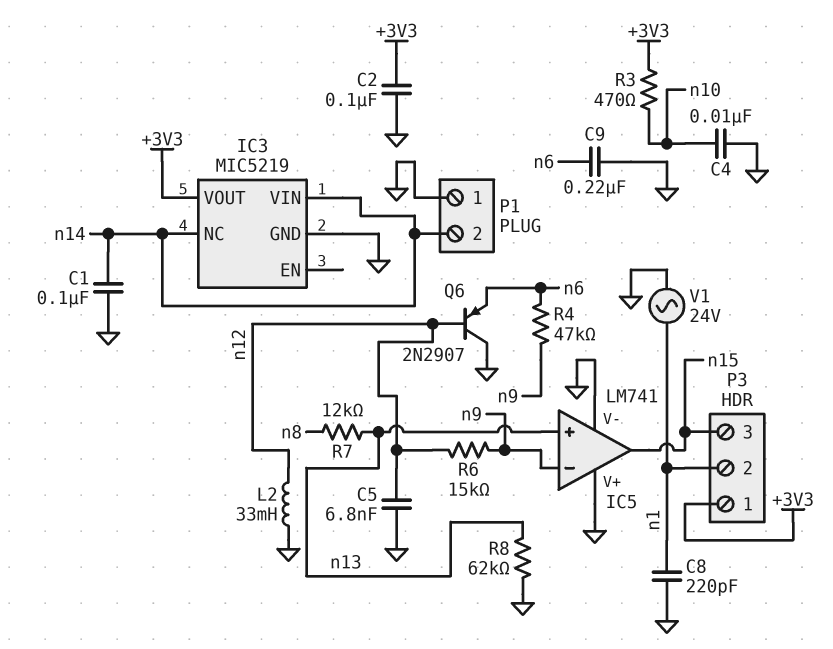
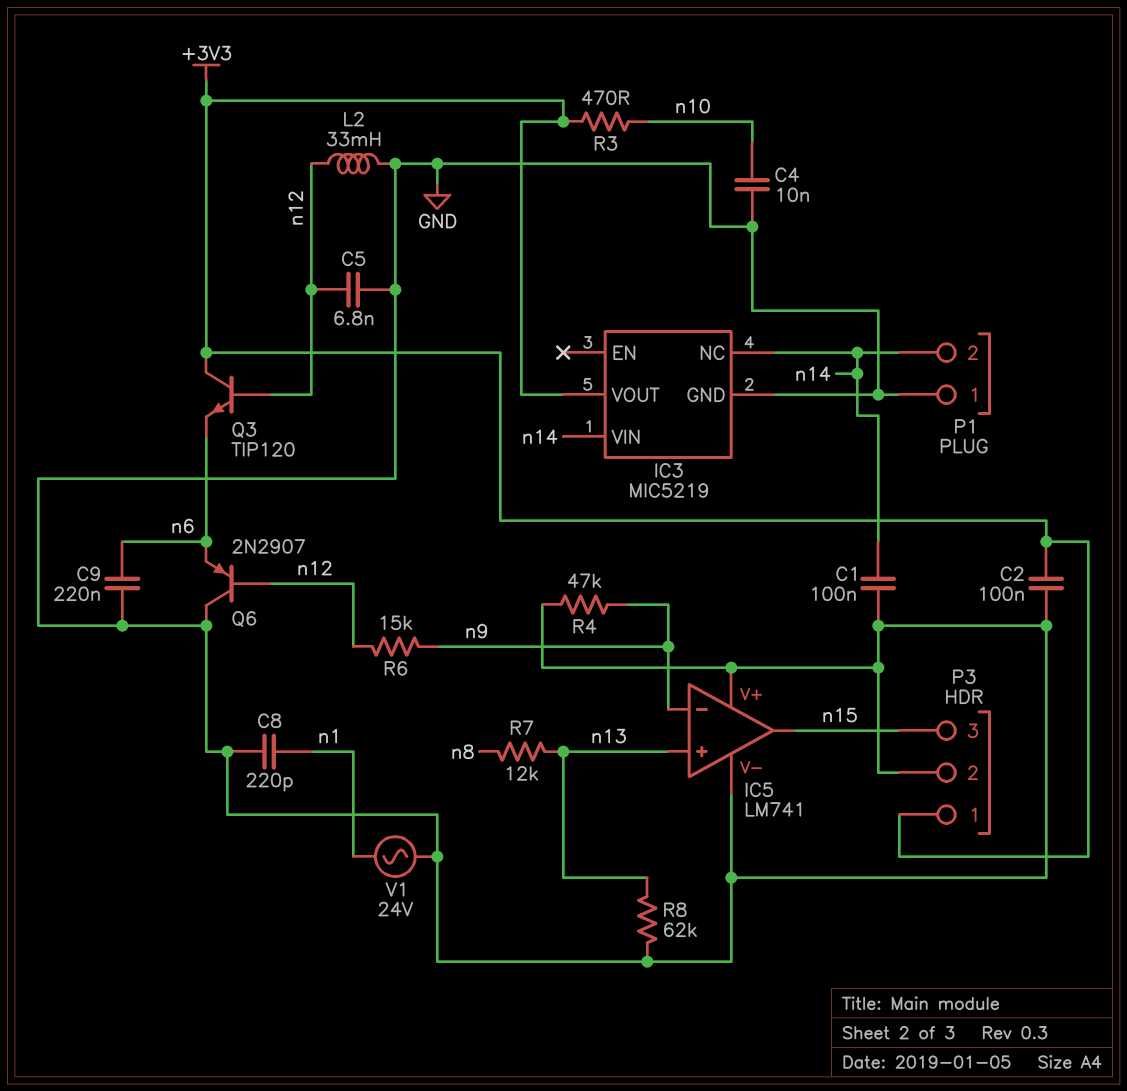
P3 pin 2: n1 -> GND
Q3: none -> NPN TIP120 (B n12, C +3V3, E n6)
R4: 47k (n6, n9) -> 47k (GND, n9)

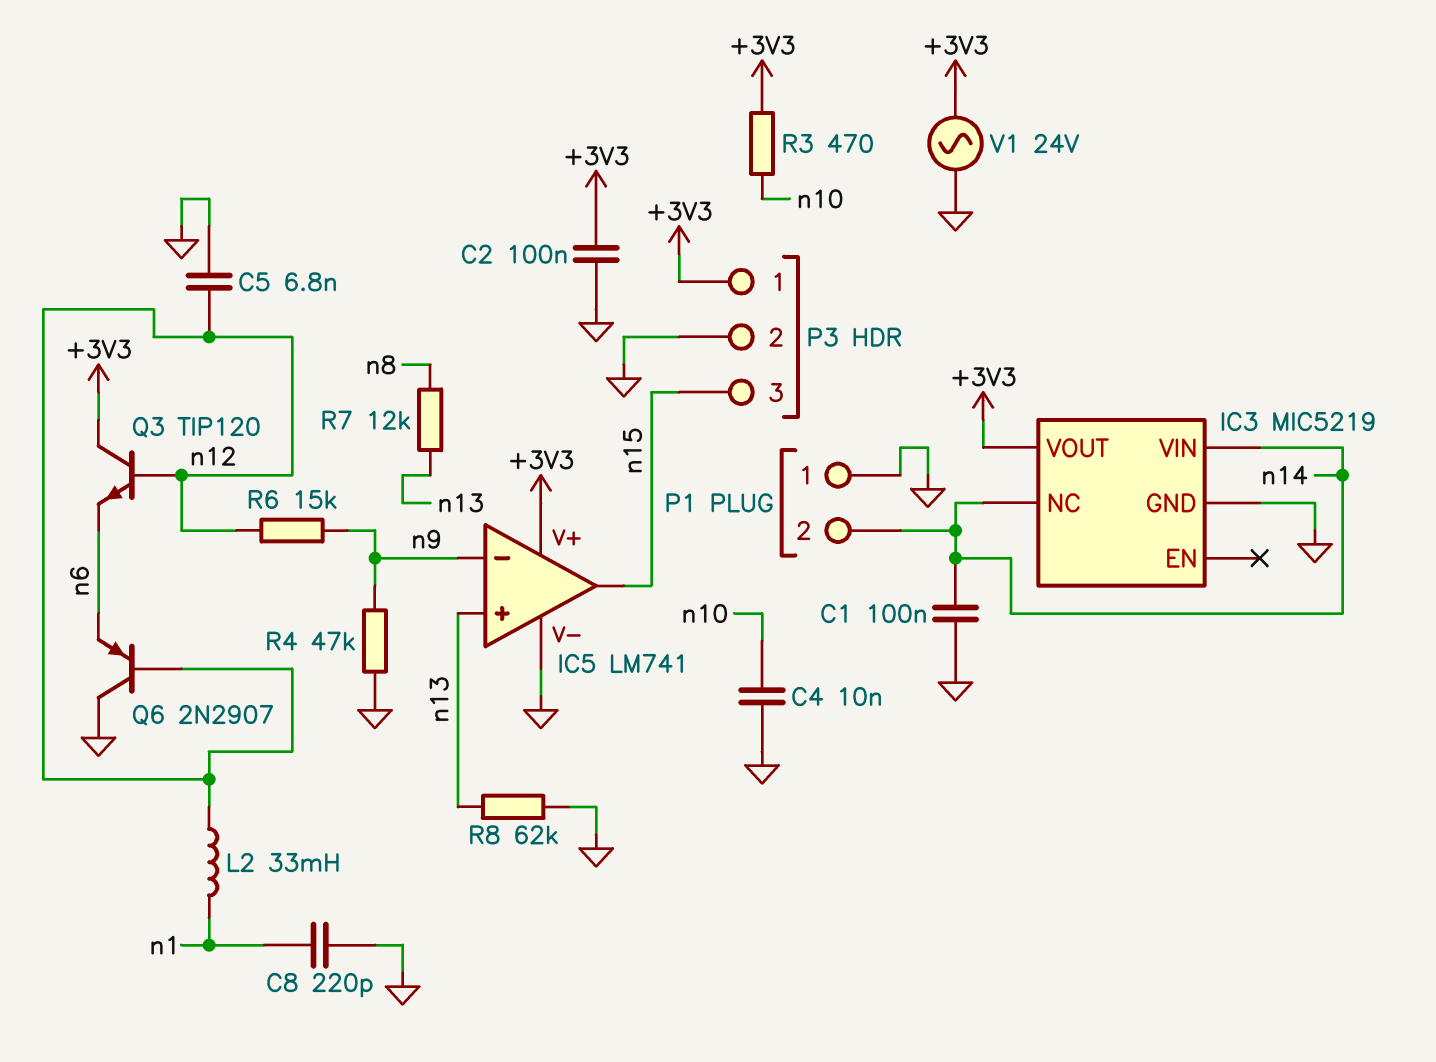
C9: 220nF (GND, n6) -> none
IC5 pin V+: GND -> +3V3
L2: 33mH (GND, n12) -> 33mH (n1, n12)
V1: AC 24V (GND, n1) -> AC 24V (+3V3, GND)

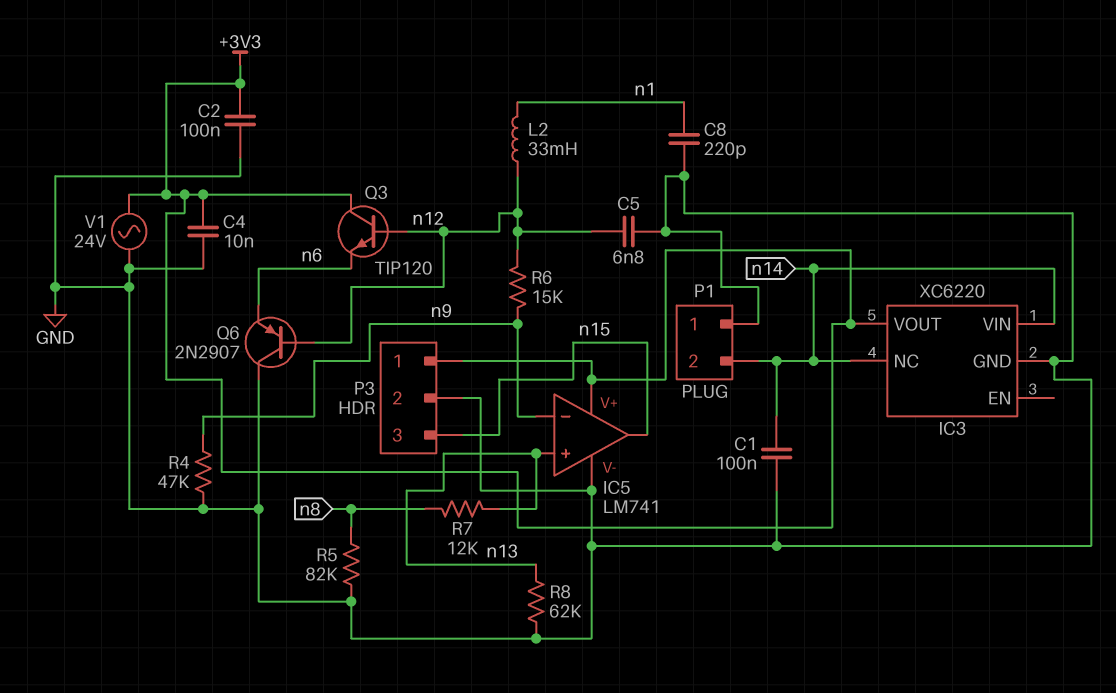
C4: 10nF (GND, n10) -> 10nF (+3V3, GND)
IC3: MIC5219 -> XC6220
R3: 470 (+3V3, n10) -> none
R5: none -> 82k (GND, n8)

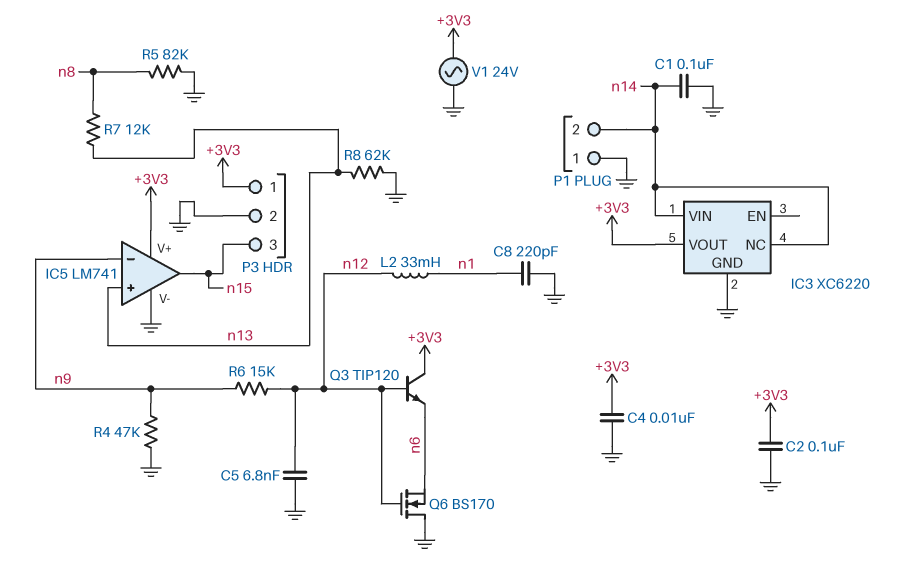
Q6: PNP 2N2907 (B n12, C GND, E n6) -> NMOS BS170 (G n12, D GND, S n6)

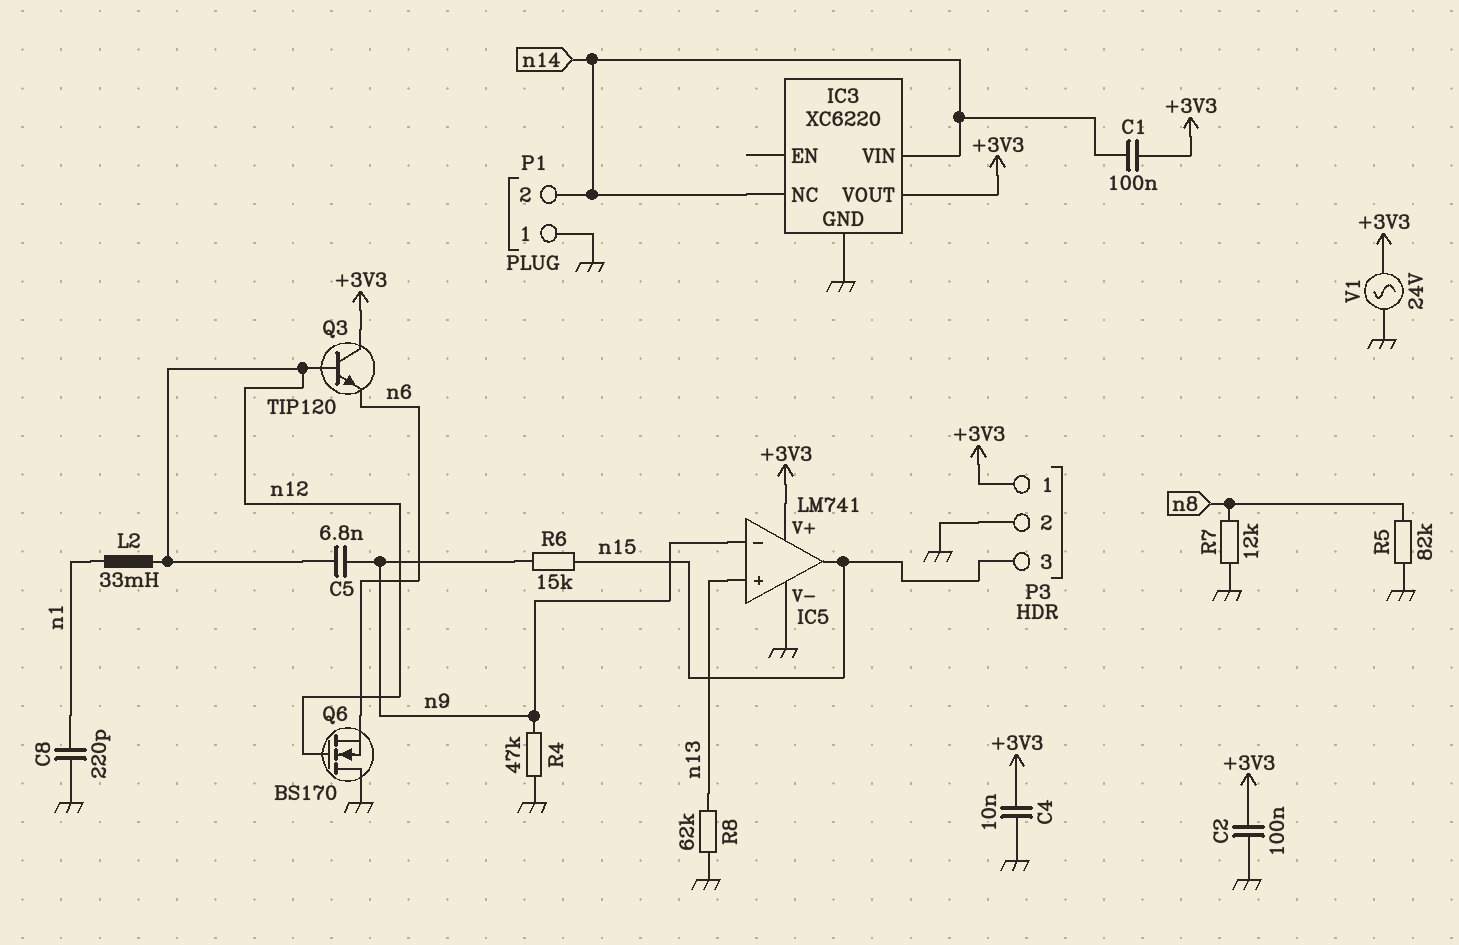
C1: 100nF (GND, n14) -> 100nF (+3V3, n14)
C5: 6.8nF (GND, n12) -> 6.8nF (n9, n12)
R6: 15k (n9, n12) -> 15k (n9, n15)
R7: 12k (n8, n13) -> 12k (GND, n8)

